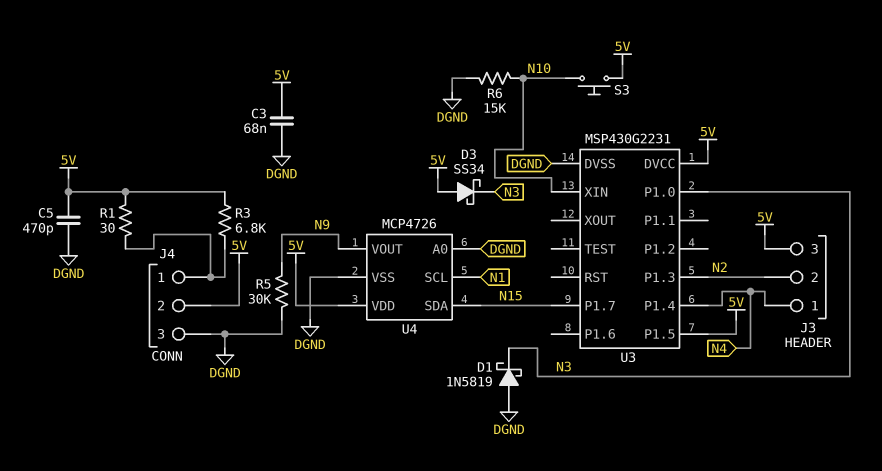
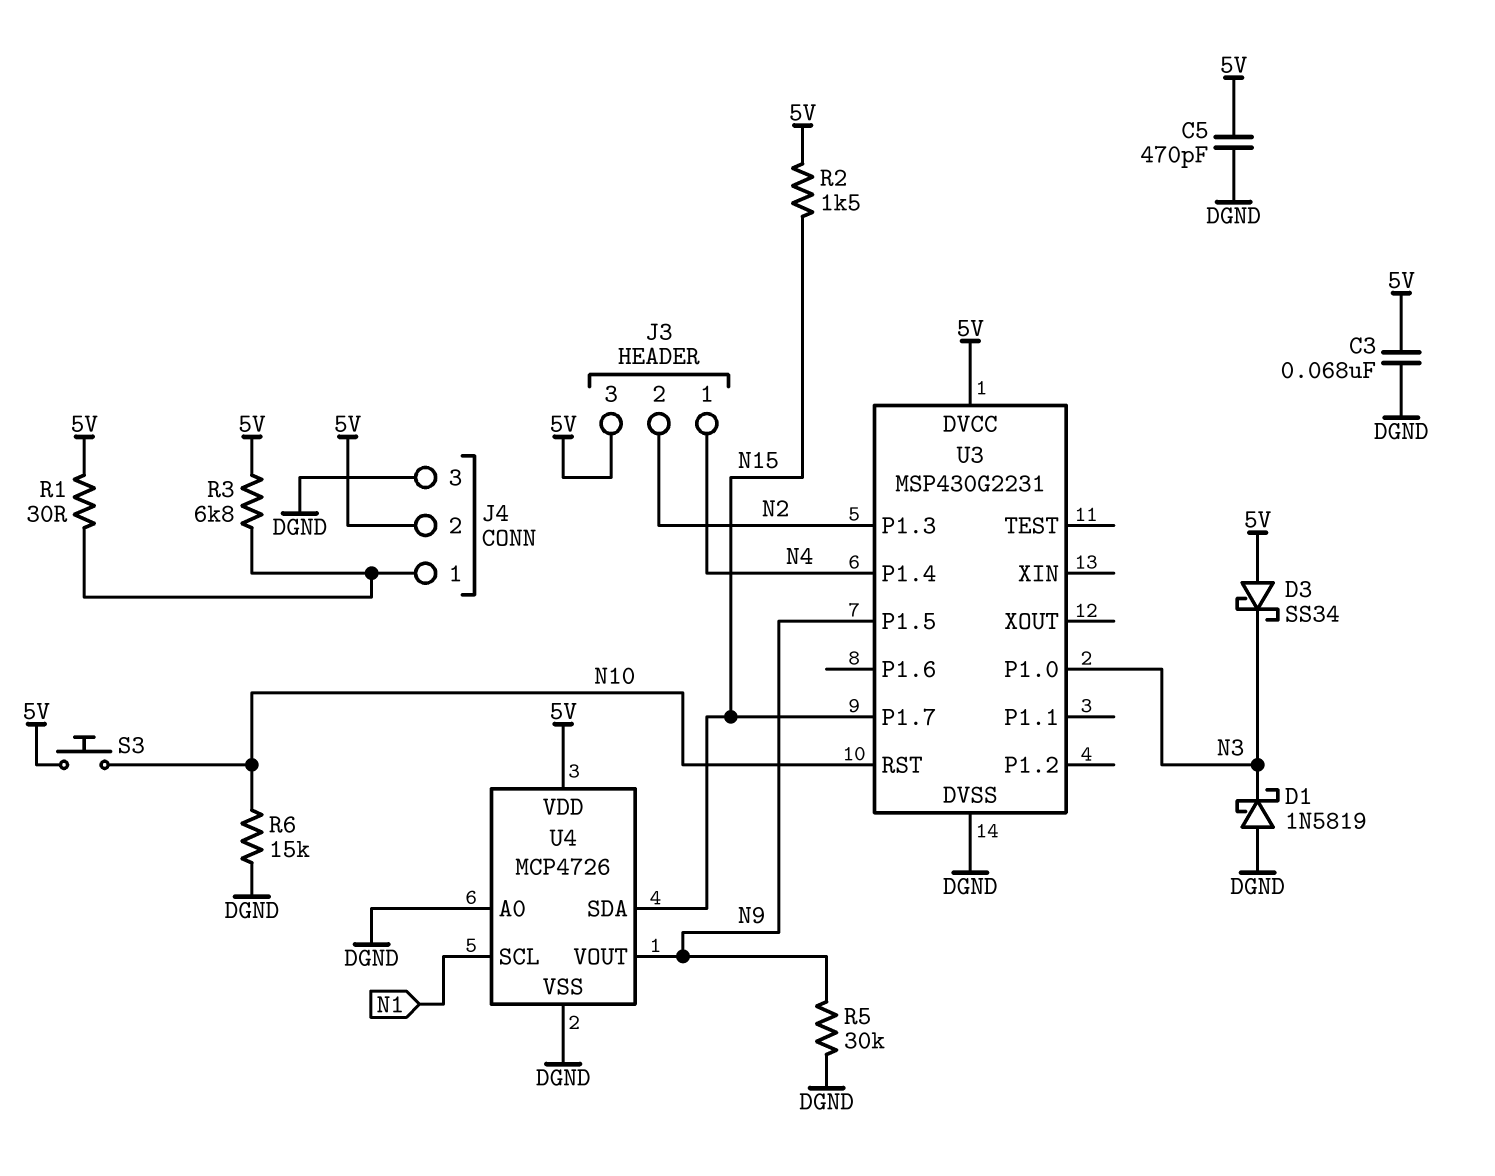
R2: none -> 1.5k (5V, N15)
U3 pin P1.5: 5V -> N9
U3 pin RST: none -> N10
U3 pin XIN: N10 -> none

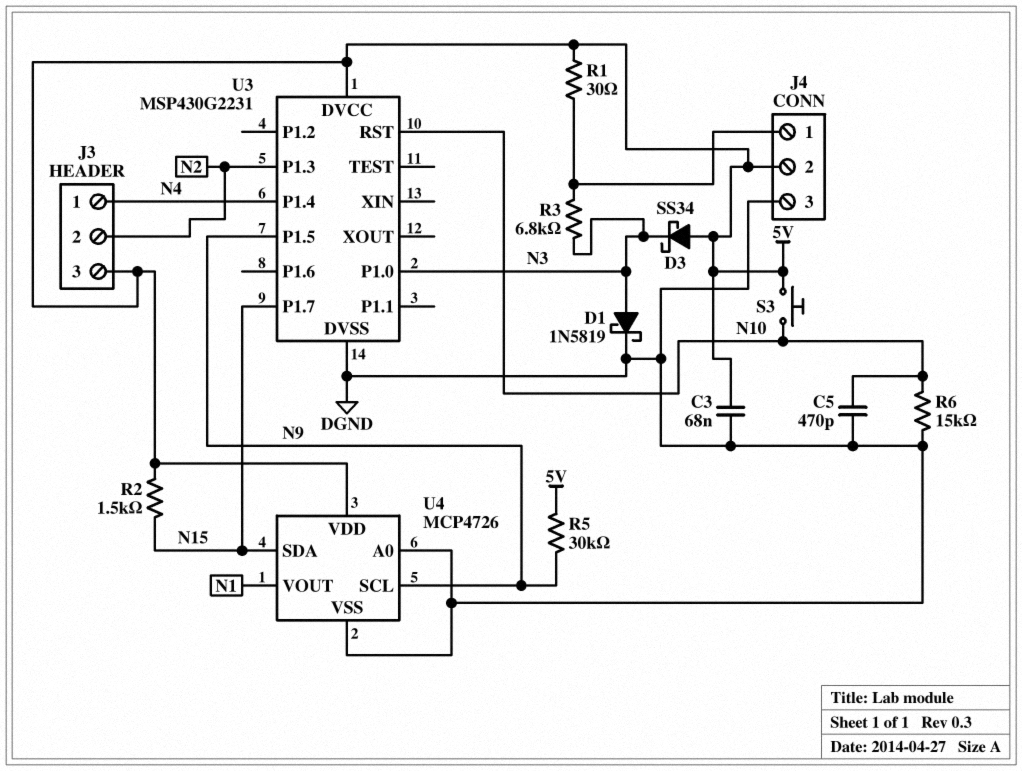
C5: 470pF (5V, DGND) -> 470pF (DGND, N10)
D1: schottky 1N5819 (A DGND, K N3) -> schottky 1N5819 (A N3, K DGND)
R3: 6.8k (5V, J4/1) -> 6.8k (J4/1, N3)
R5: 30k (DGND, N9) -> 30k (5V, N9)
U4 pin SCL: N1 -> N9
U4 pin VOUT: N9 -> N1

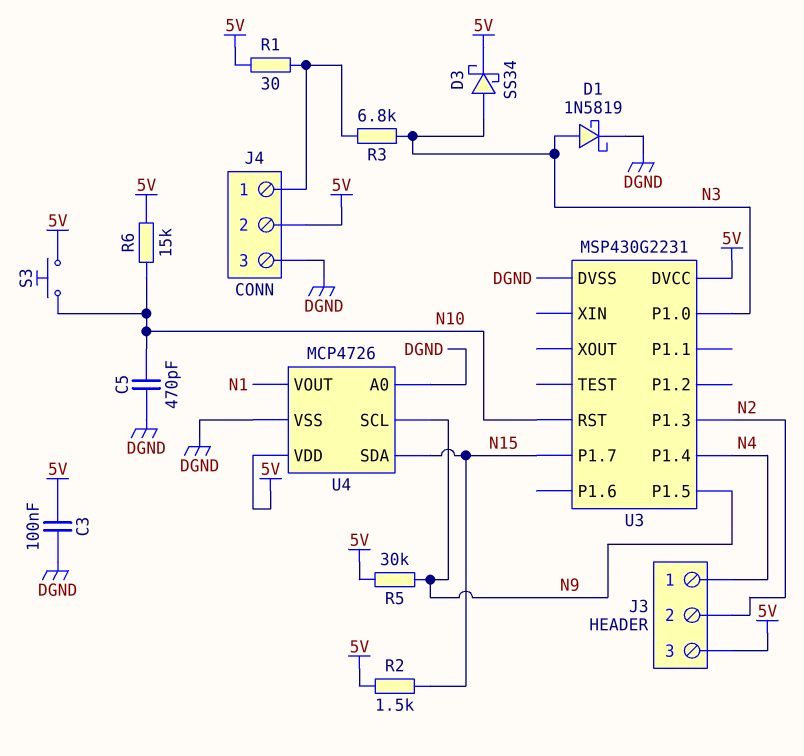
C3: 68nF (5V, DGND) -> 100nF (5V, DGND)
D3: schottky SS34 (A 5V, K N3) -> schottky SS34 (A N3, K 5V)
R6: 15k (DGND, N10) -> 15k (5V, N10)

